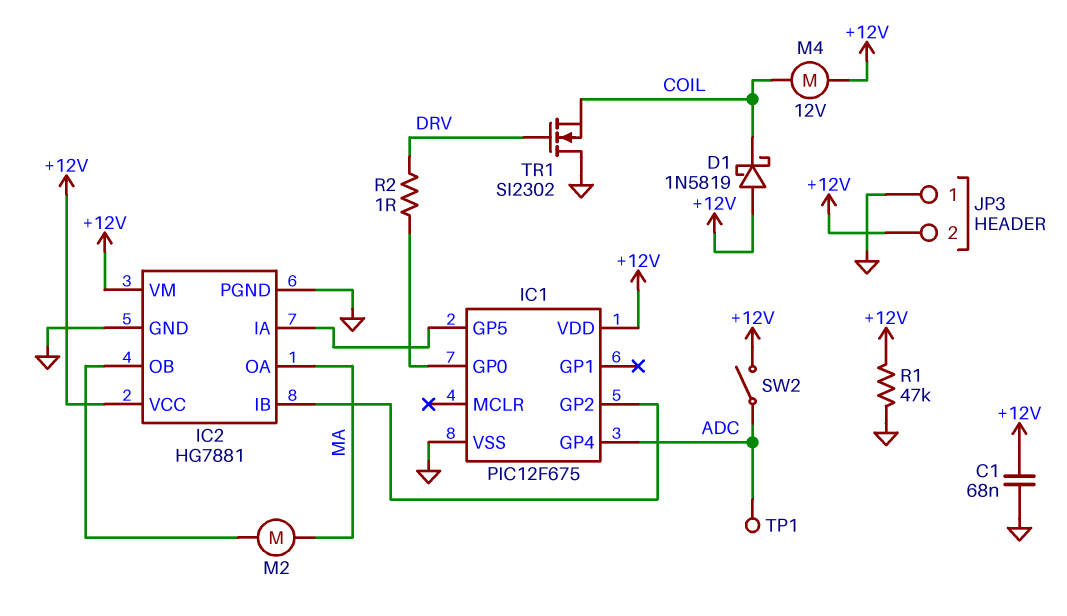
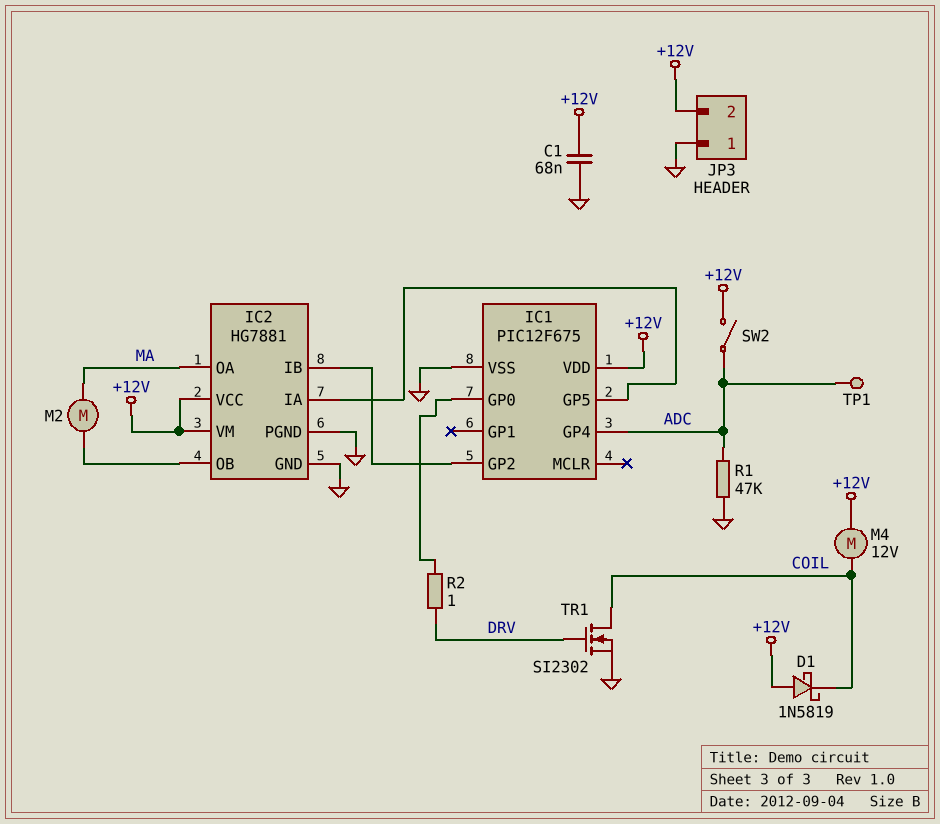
R1: 47k (+12V, GND) -> 47k (ADC, GND)
TR1: NMOS SI2302 (G DRV, D GND, S COIL) -> NMOS SI2302 (G DRV, D COIL, S GND)

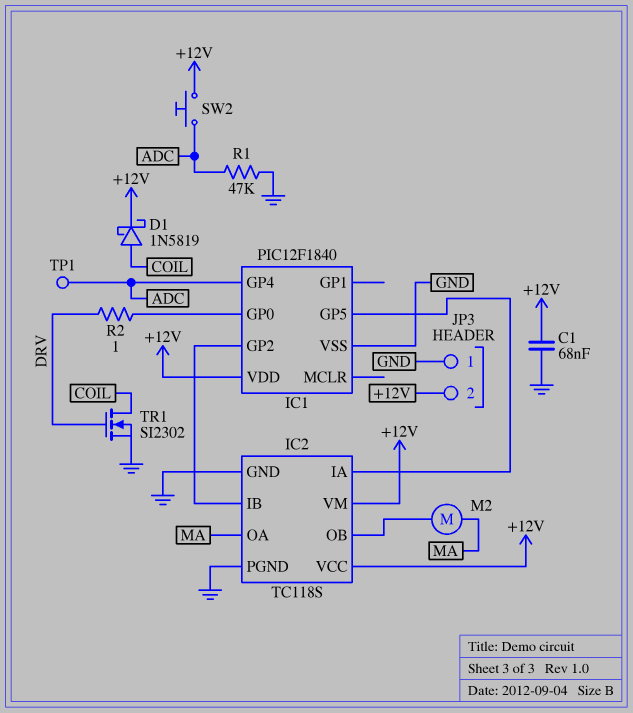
D1: schottky 1N5819 (A +12V, K COIL) -> schottky 1N5819 (A COIL, K +12V)
IC1: PIC12F675 -> PIC12F1840
IC2: HG7881 -> TC118S
M4: motor 12V (+12V, COIL) -> none
SW2: switch (+12V, ADC) -> button (+12V, ADC)

